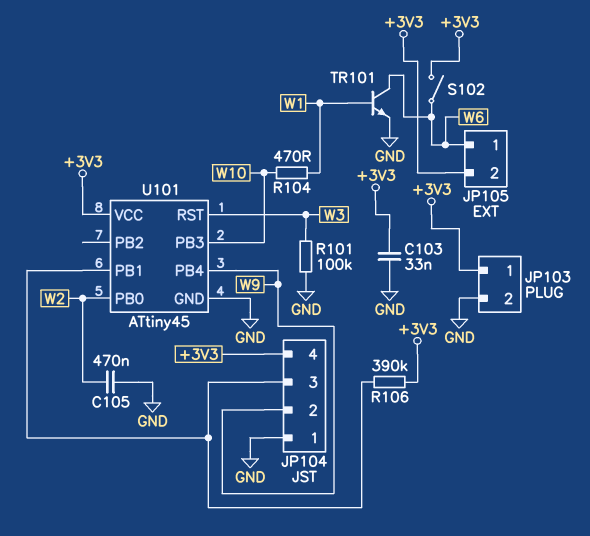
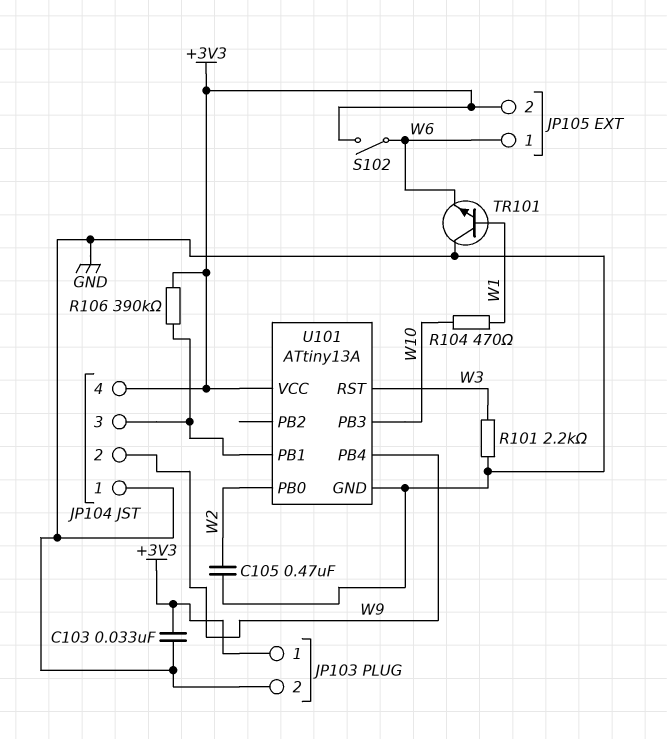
R101: 100k (GND, W3) -> 2.2k (GND, W3)
TR101: NPN (B W1, C W6, E GND) -> NPN (B W1, C GND, E W6)
U101: ATtiny45 -> ATtiny13A

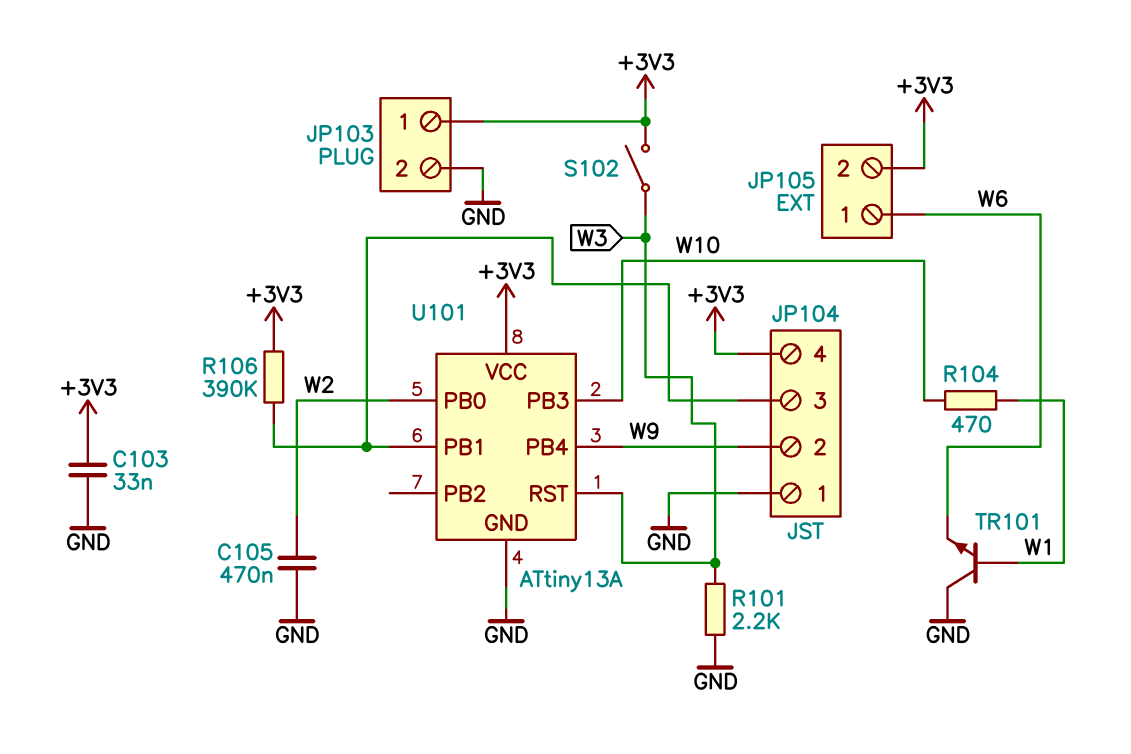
S102: switch (+3V3, W6) -> switch (+3V3, W3)

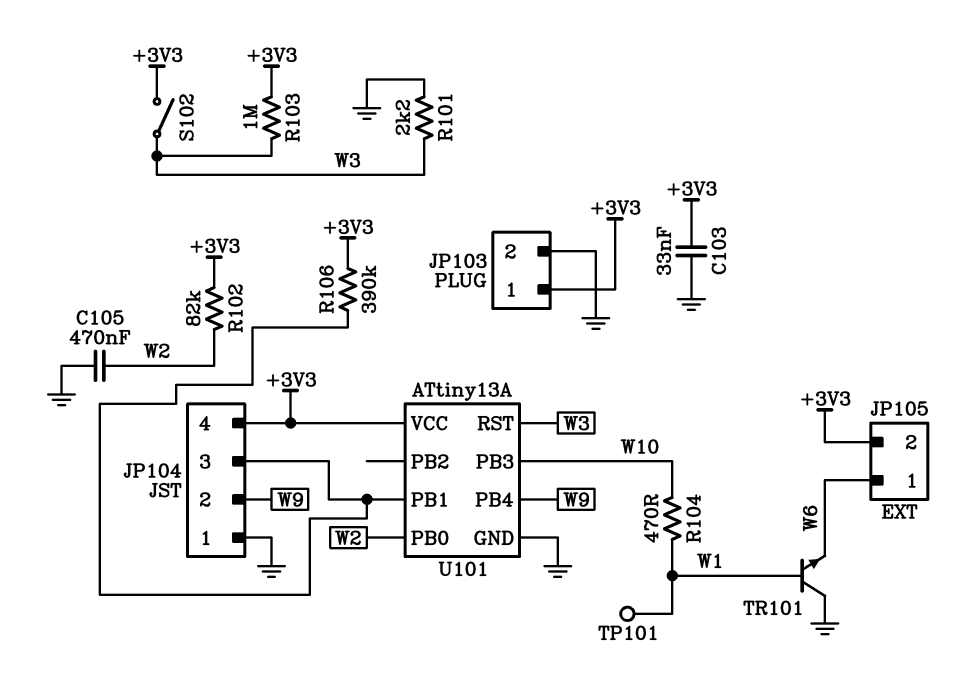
R102: none -> 82k (+3V3, W2)
R103: none -> 1M (+3V3, W3)
TP101: none -> test point (W1)

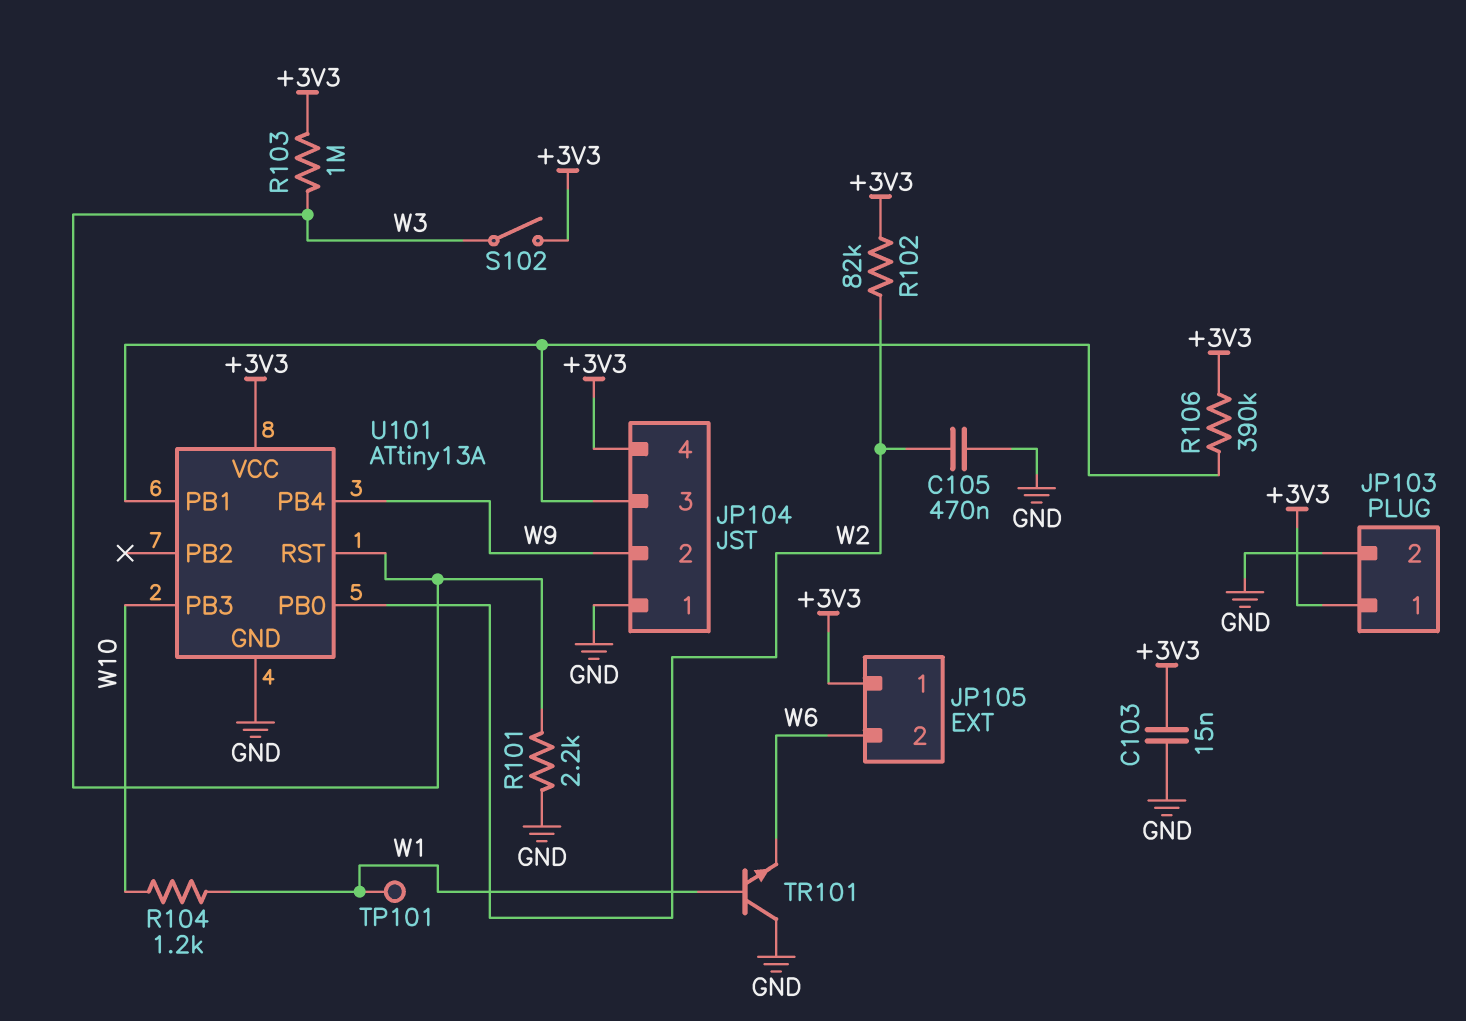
C103: 33nF (+3V3, GND) -> 15nF (+3V3, GND)
JP105 pin 1: W6 -> +3V3
JP105 pin 2: +3V3 -> W6
R104: 470 (W1, W10) -> 1.2k (W1, W10)

